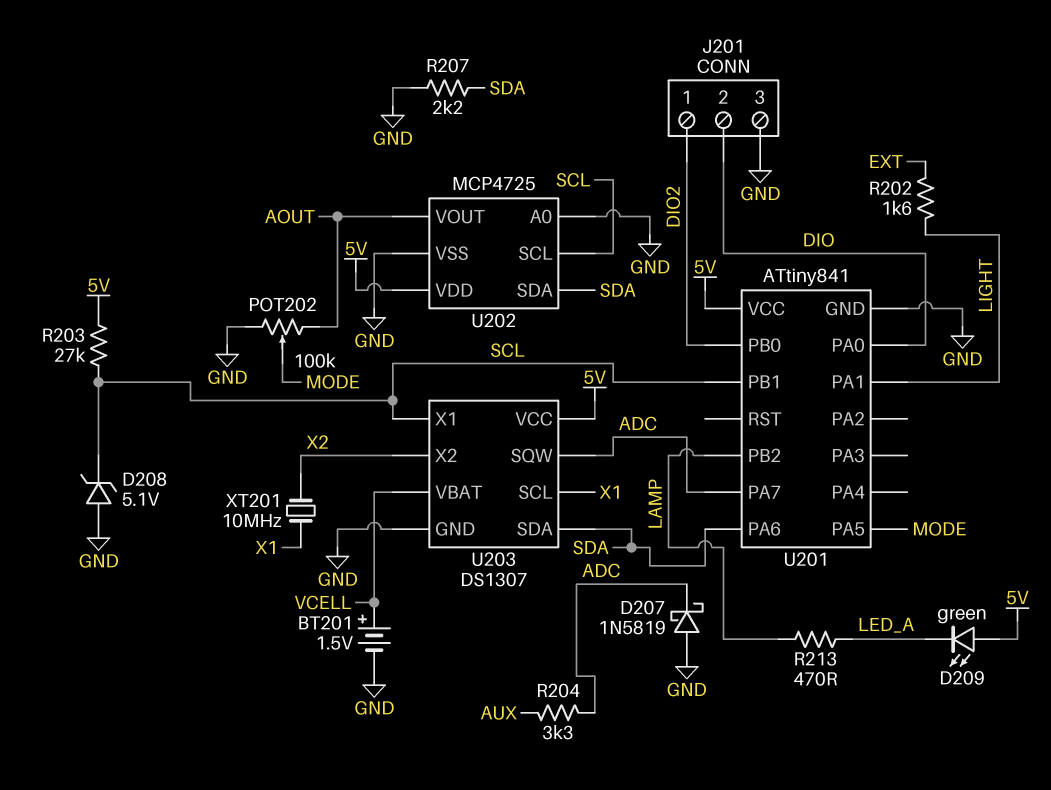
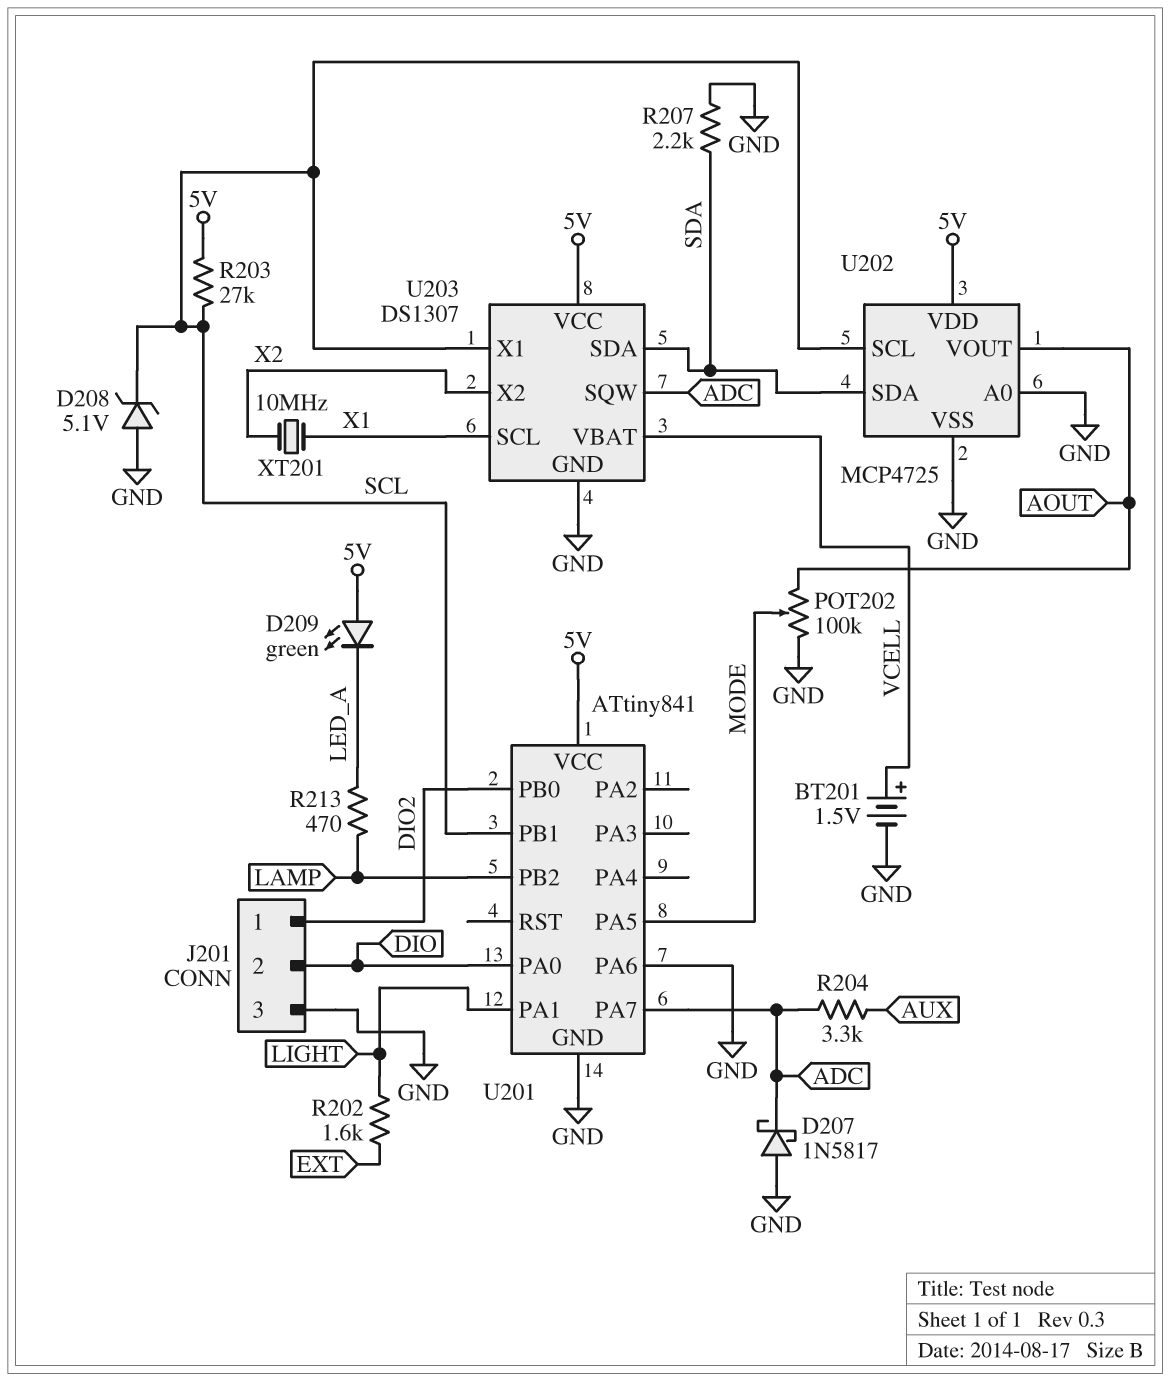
D207: schottky 1N5819 (A GND, K ADC) -> schottky 1N5817 (A GND, K ADC)
U201 pin PA6: SDA -> GND

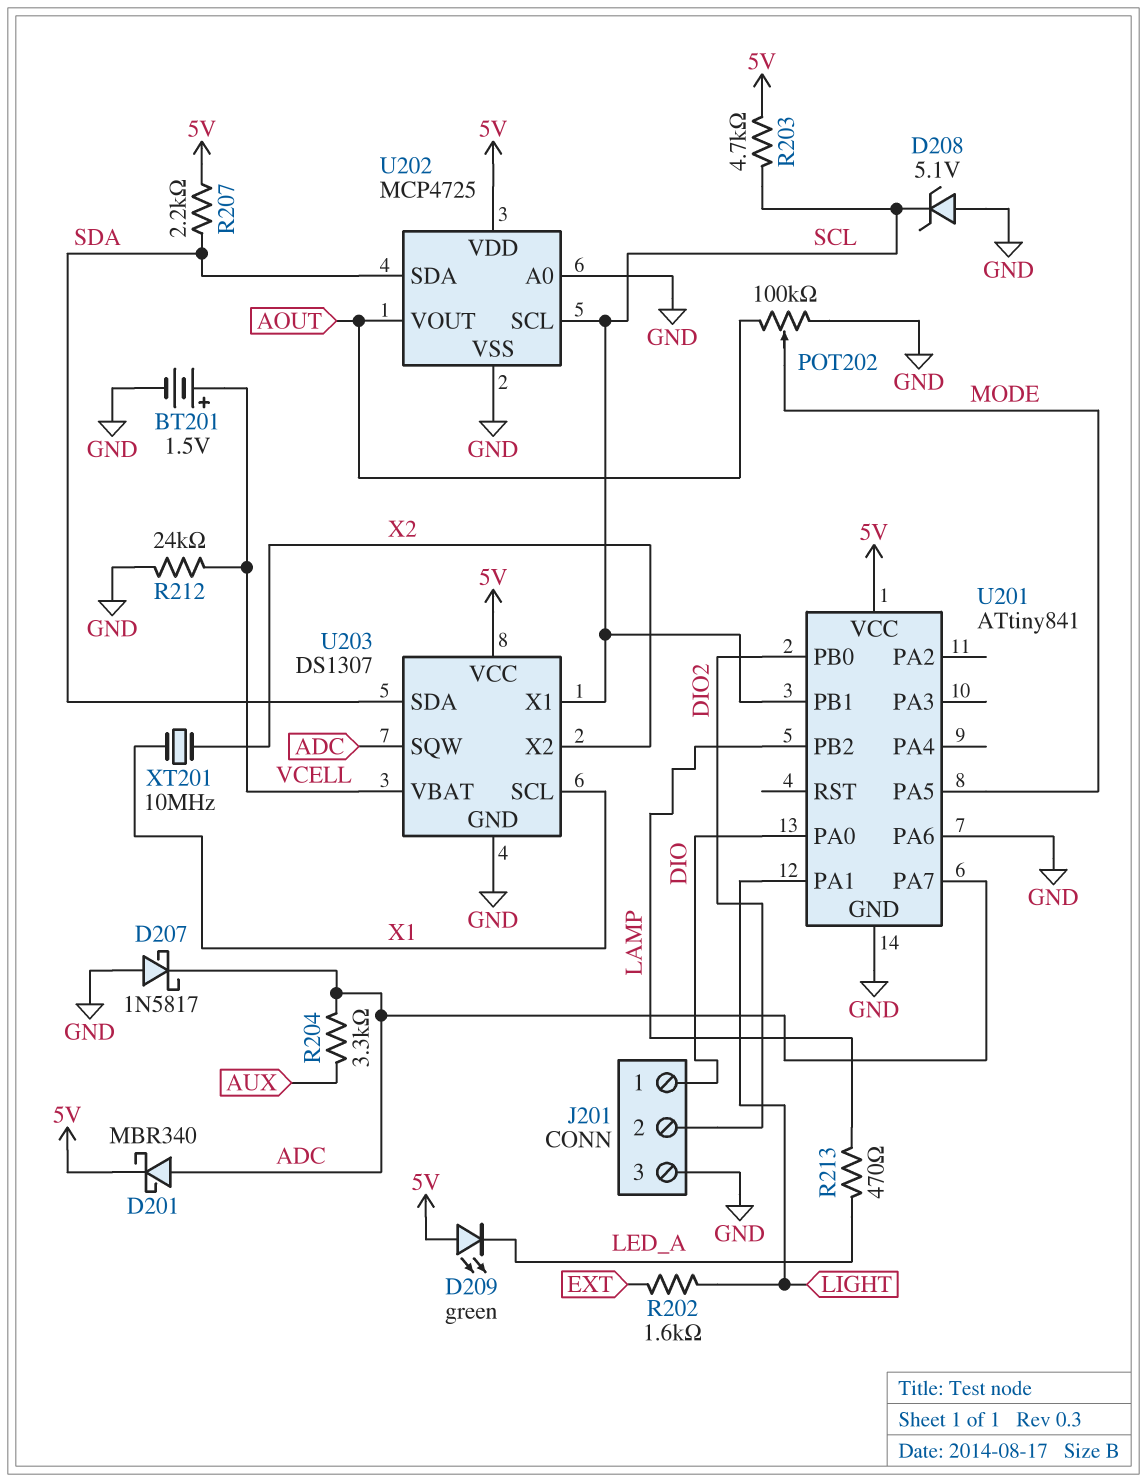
D201: none -> schottky MBR340 (A ADC, K 5V)
J201 pin 1: DIO2 -> DIO
J201 pin 2: DIO -> DIO2
R203: 27k (5V, SCL) -> 4.7k (5V, SCL)
R207: 2.2k (GND, SDA) -> 2.2k (5V, SDA)
R212: none -> 24k (GND, VCELL)

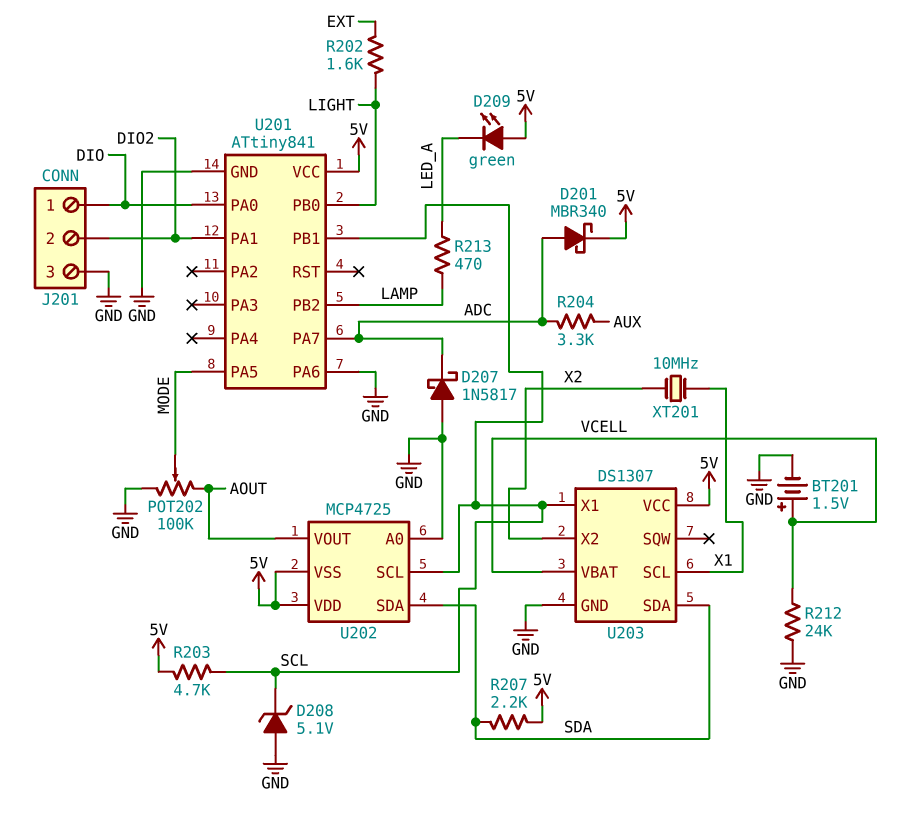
U201 pin PA1: LIGHT -> DIO2
U201 pin PB0: DIO2 -> LIGHT
U202 pin VSS: GND -> 5V
U203 pin SQW: ADC -> none

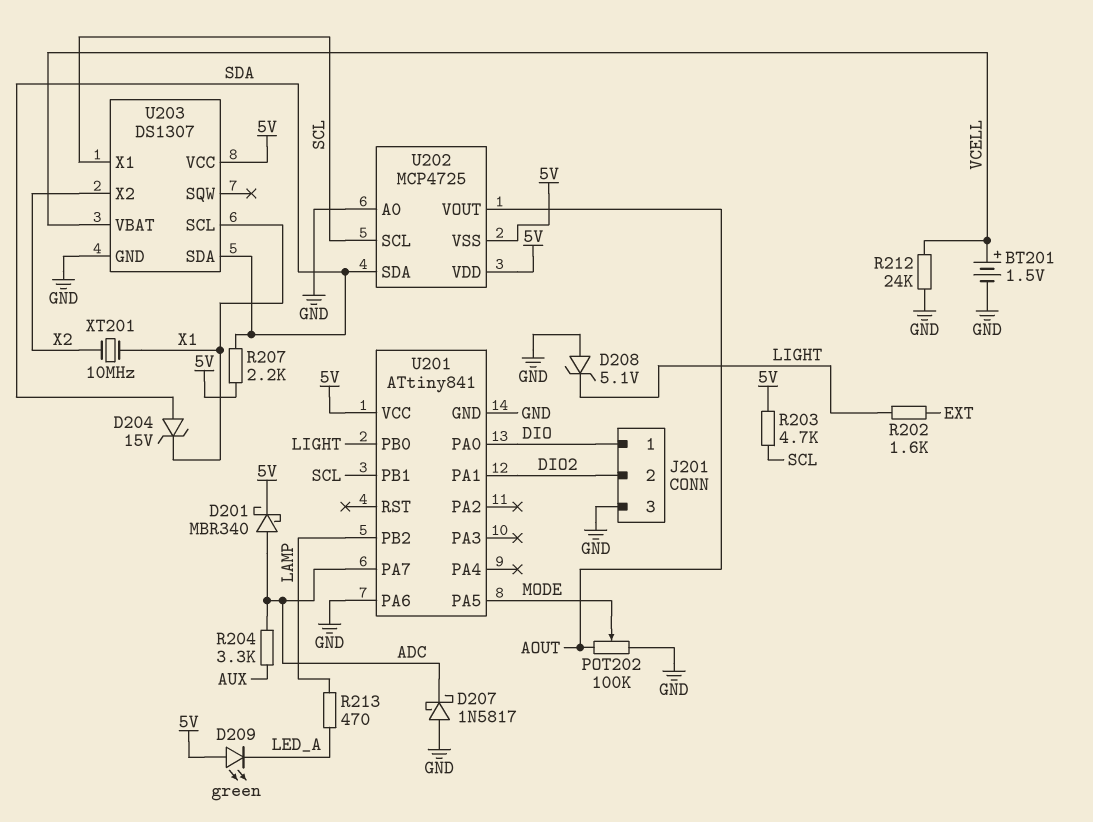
D204: none -> zener 15V (A SDA, K X1)
D208: zener 5.1V (A GND, K SCL) -> zener 5.1V (A GND, K LIGHT)

